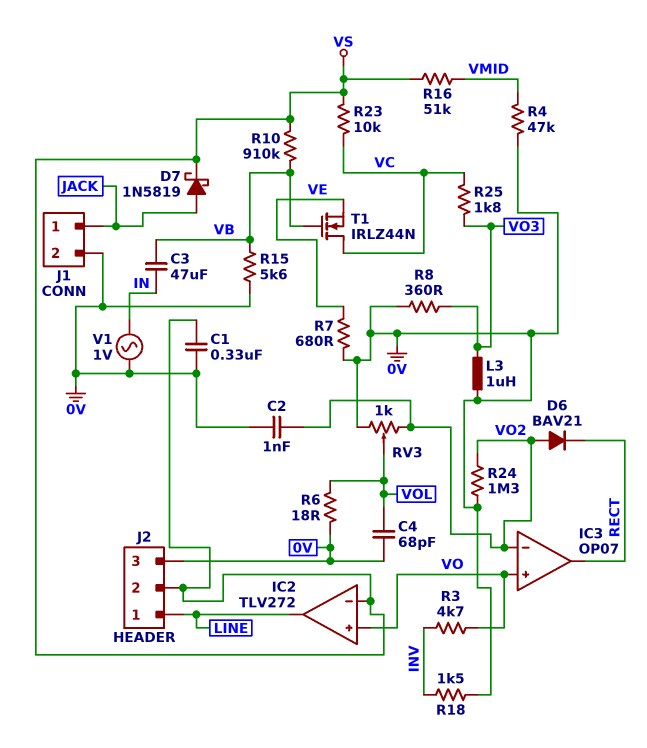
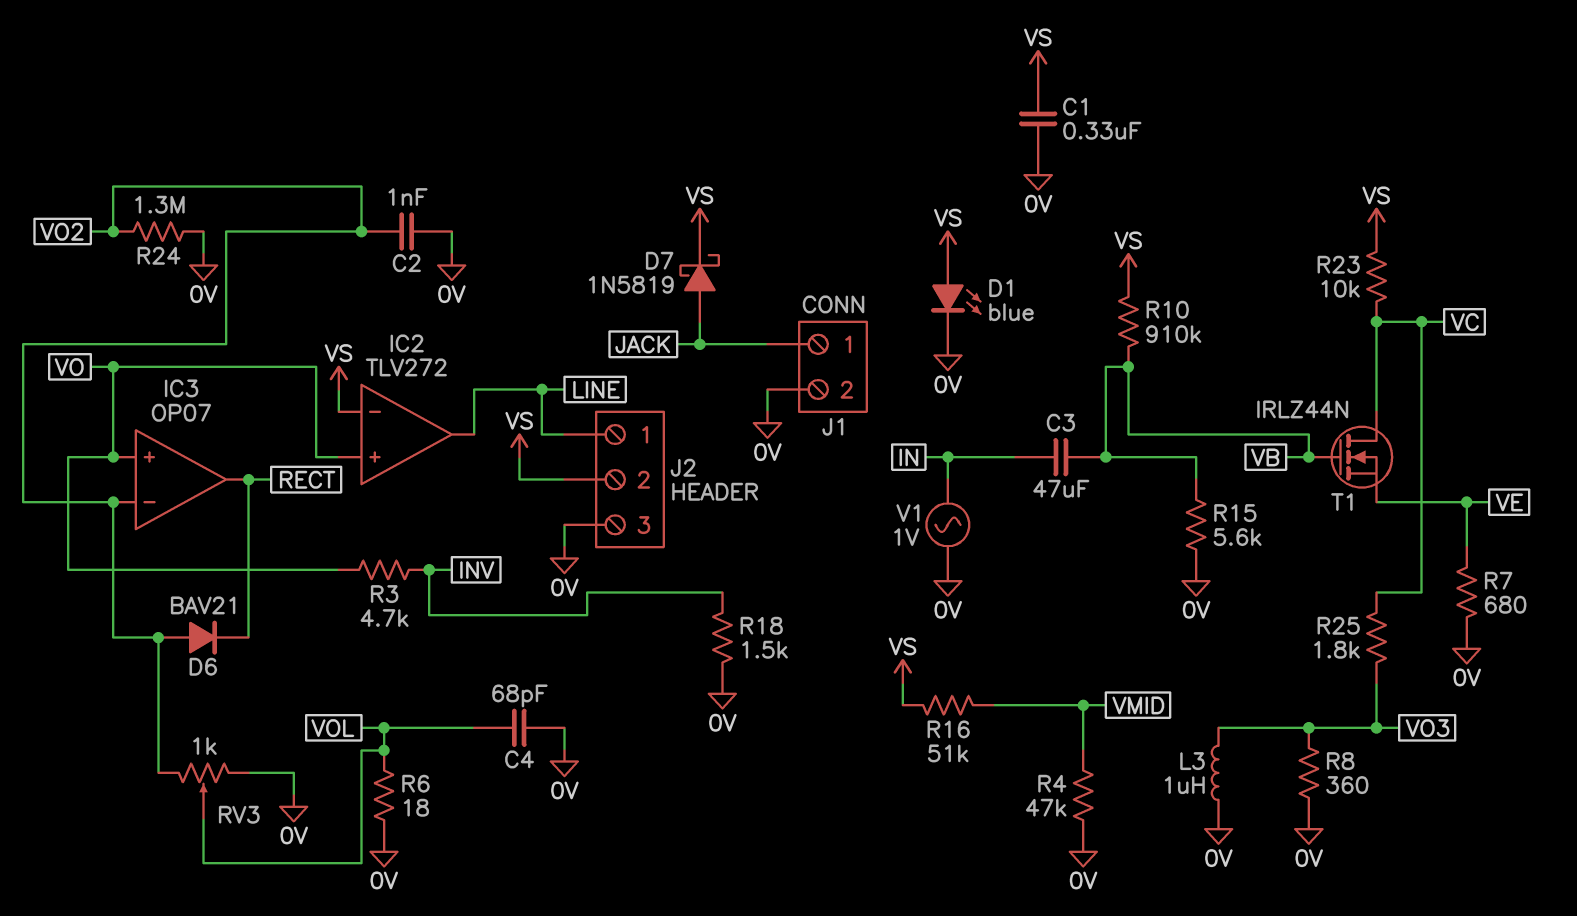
D1: none -> LED blue (A VS, K 0V)

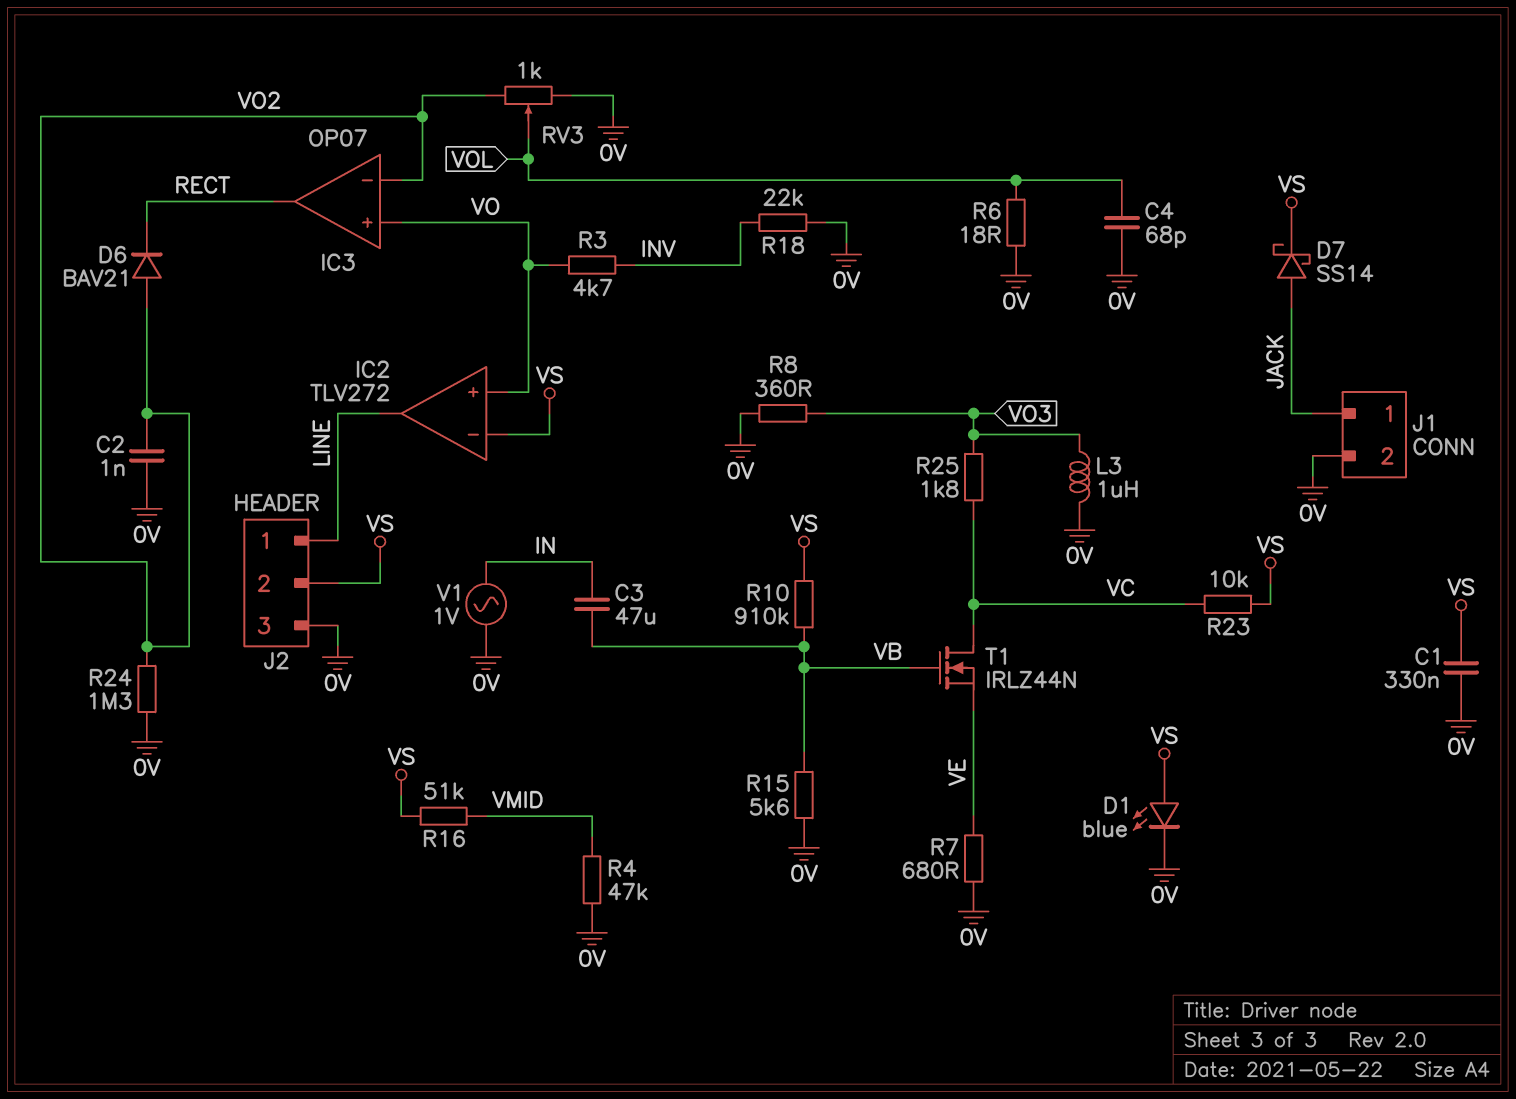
D7: schottky 1N5819 (A JACK, K VS) -> schottky SS14 (A JACK, K VS)
R18: 1.5k (0V, INV) -> 22k (0V, INV)

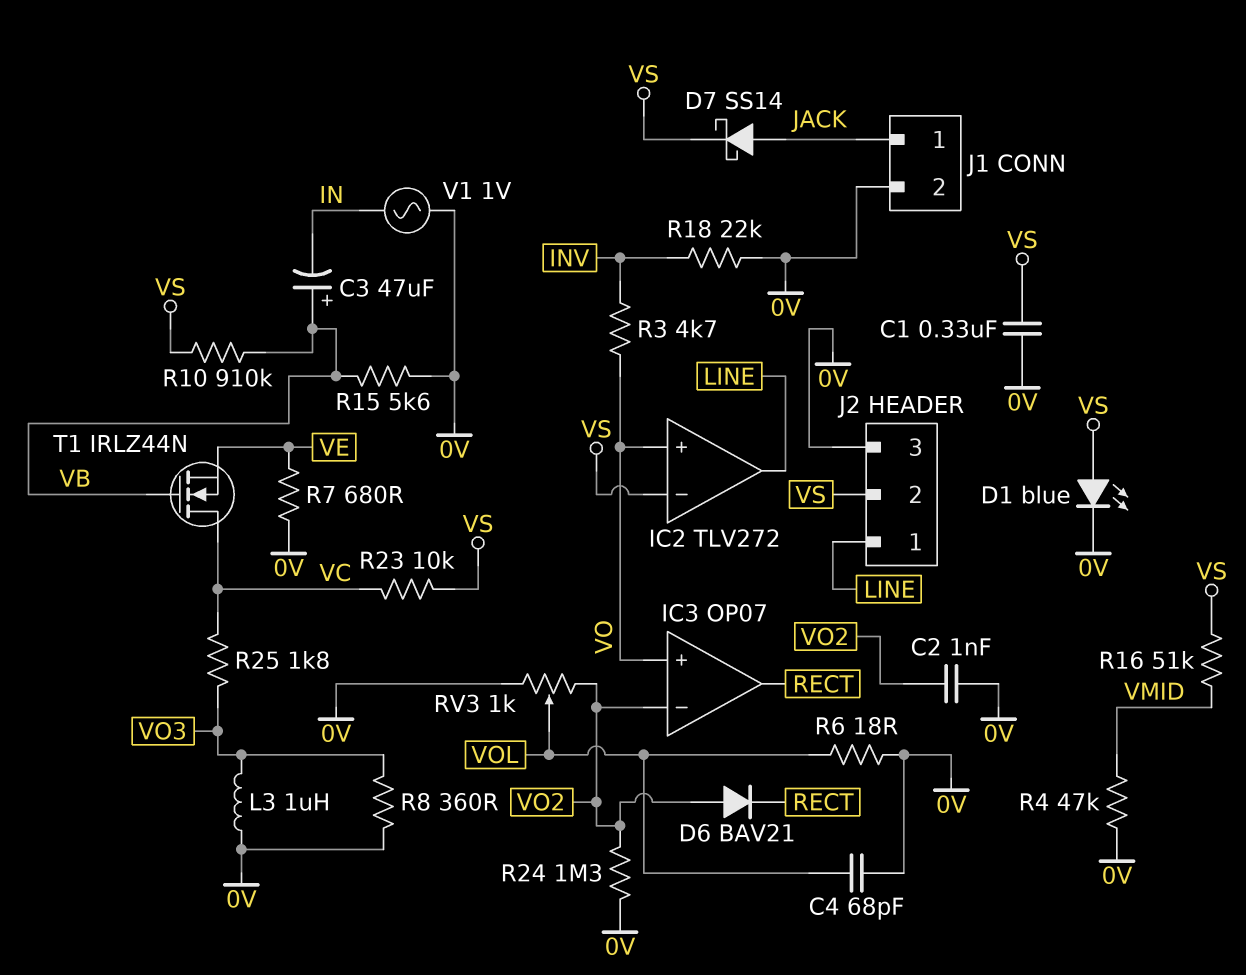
C3: 47uF (IN, VB) -> 47uF (plus VB, minus IN)

